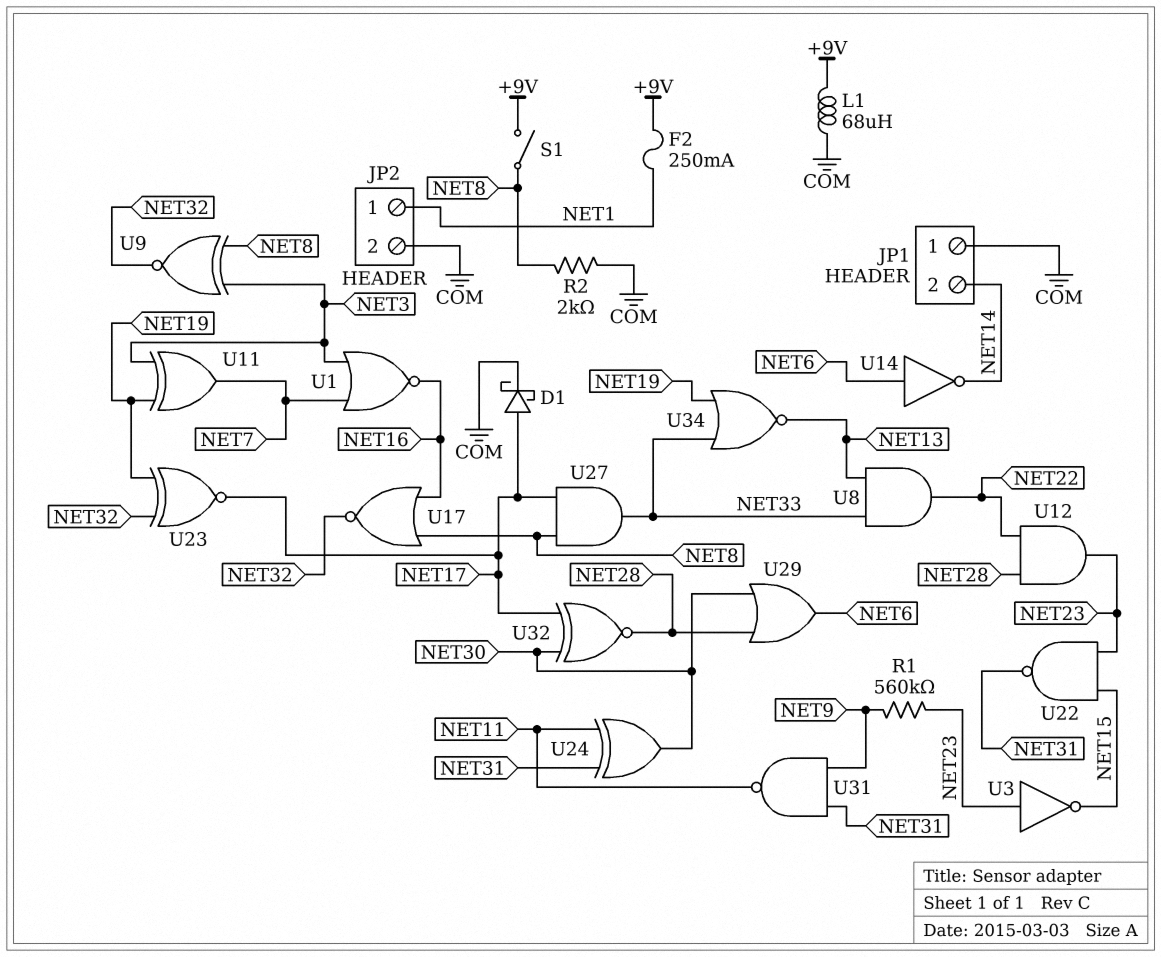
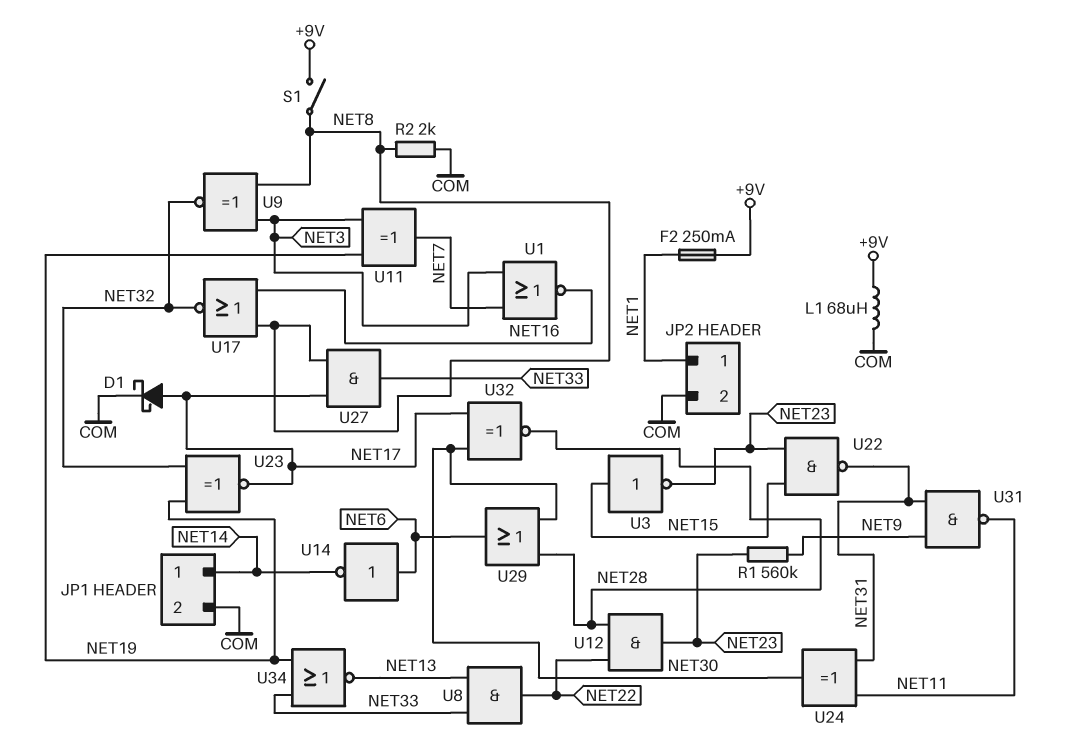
JP1 pin 1: COM -> NET14
JP1 pin 2: NET14 -> COM
U3: NOT (in NET23, out NET15) -> NOT (in NET15, out NET23)

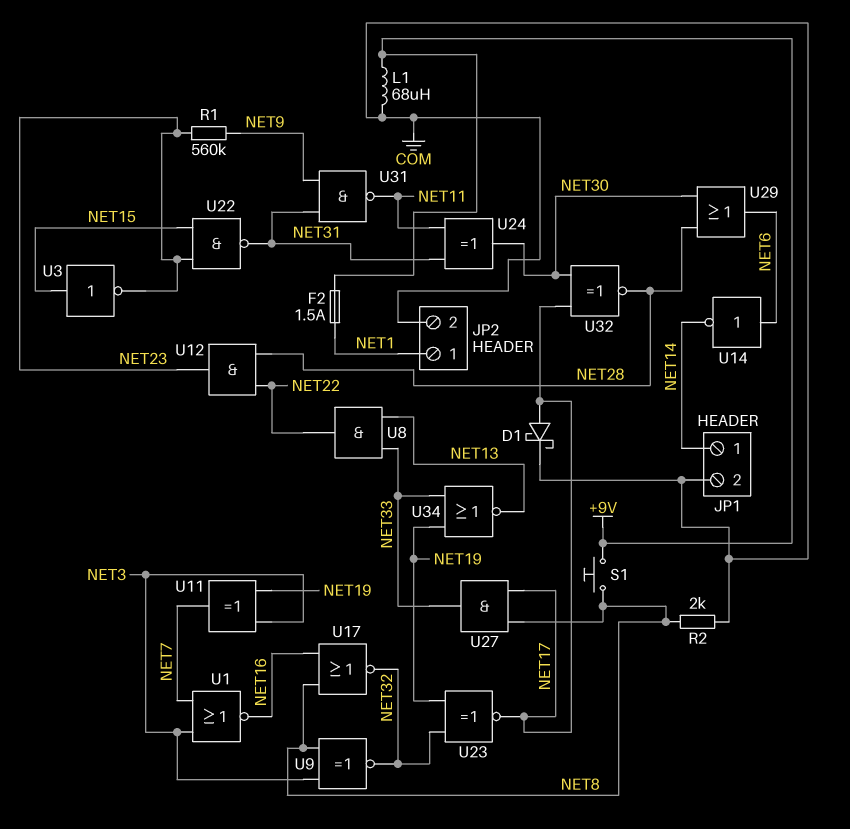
F2: 250mA (+9V, NET1) -> 1.5A (+9V, NET1)
S1: switch (+9V, NET8) -> button (+9V, NET8)

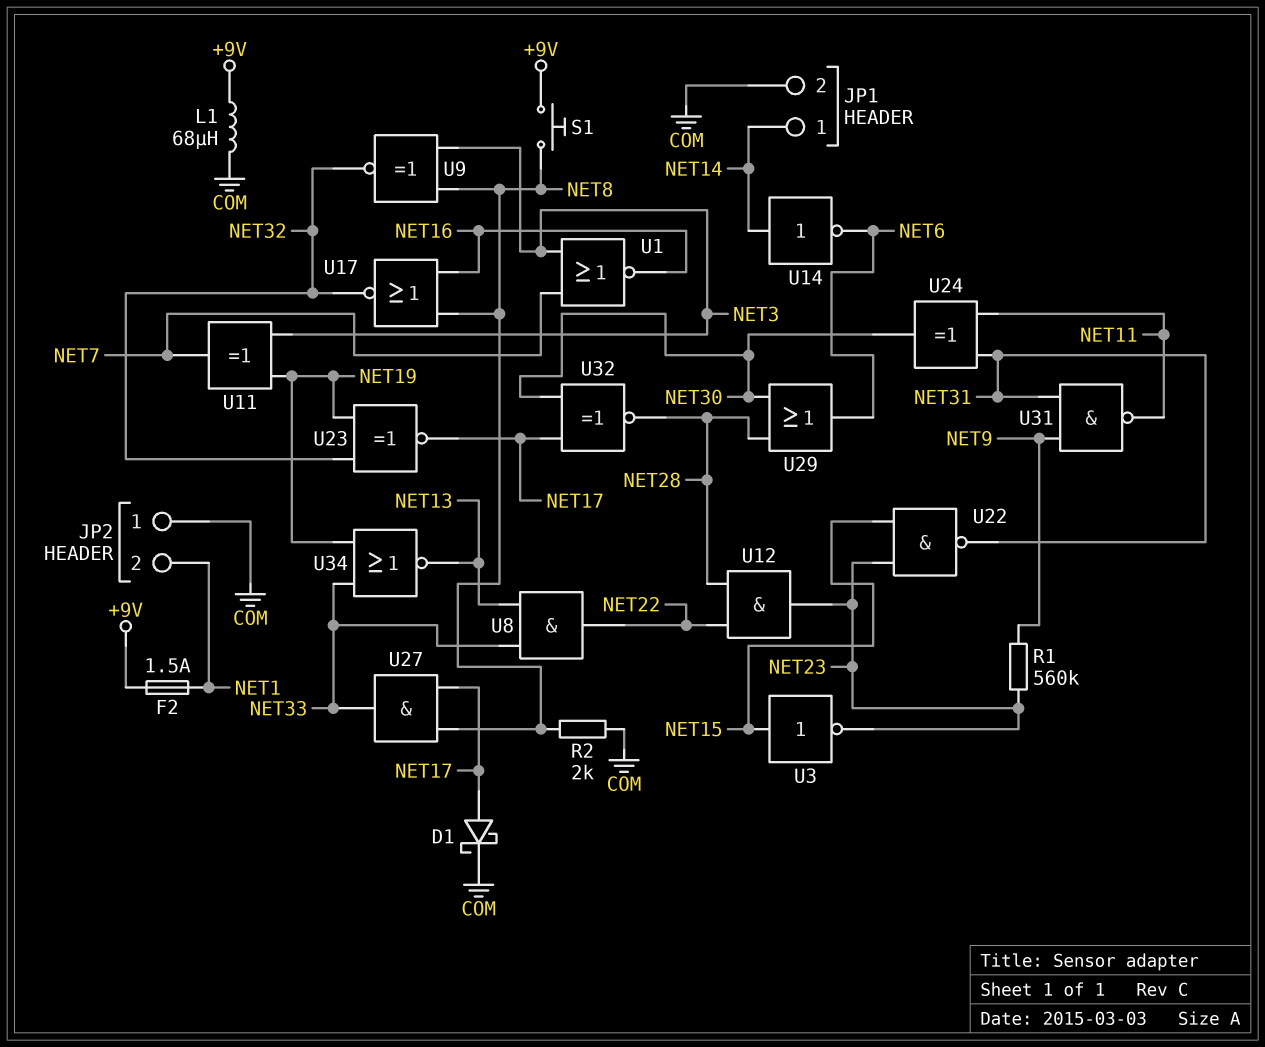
JP2 pin 1: NET1 -> COM
JP2 pin 2: COM -> NET1
U14: NOT (in NET6, out NET14) -> NOT (in NET14, out NET6)

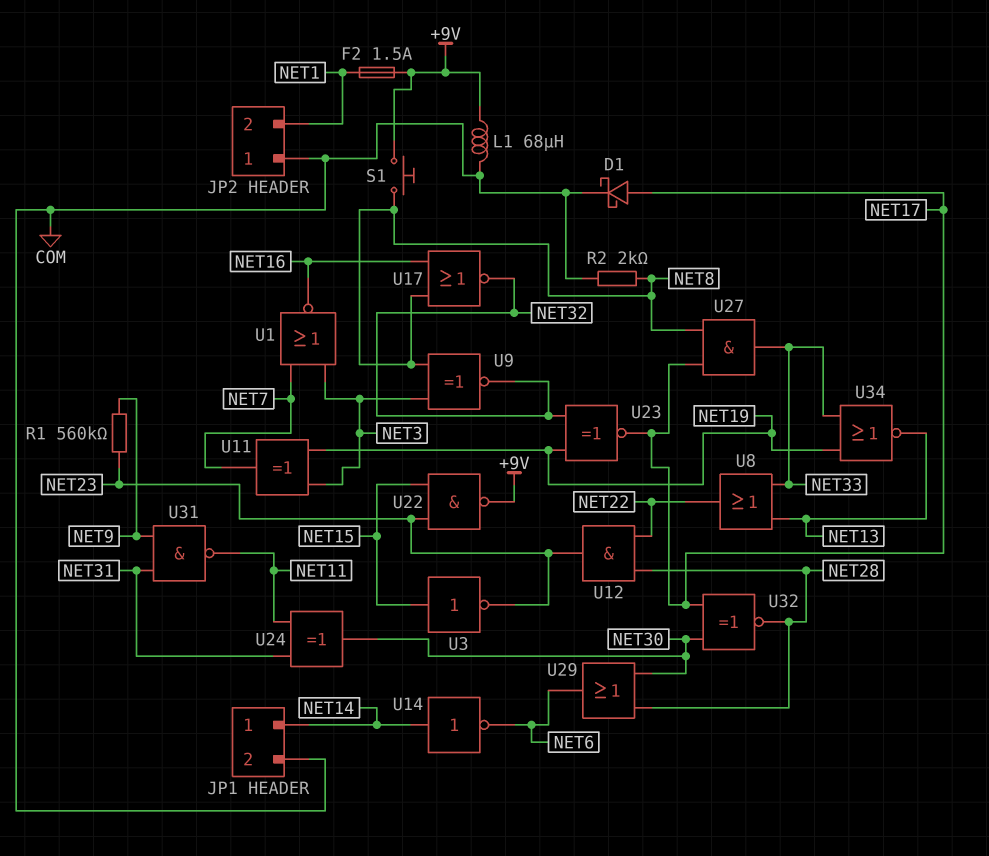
U8: AND (in NET13, in NET33, out NET22) -> OR (in NET13, in NET33, out NET22)
U22: NAND (in NET15, in NET23, out NET31) -> NAND (in NET15, in NET23, out +9V)

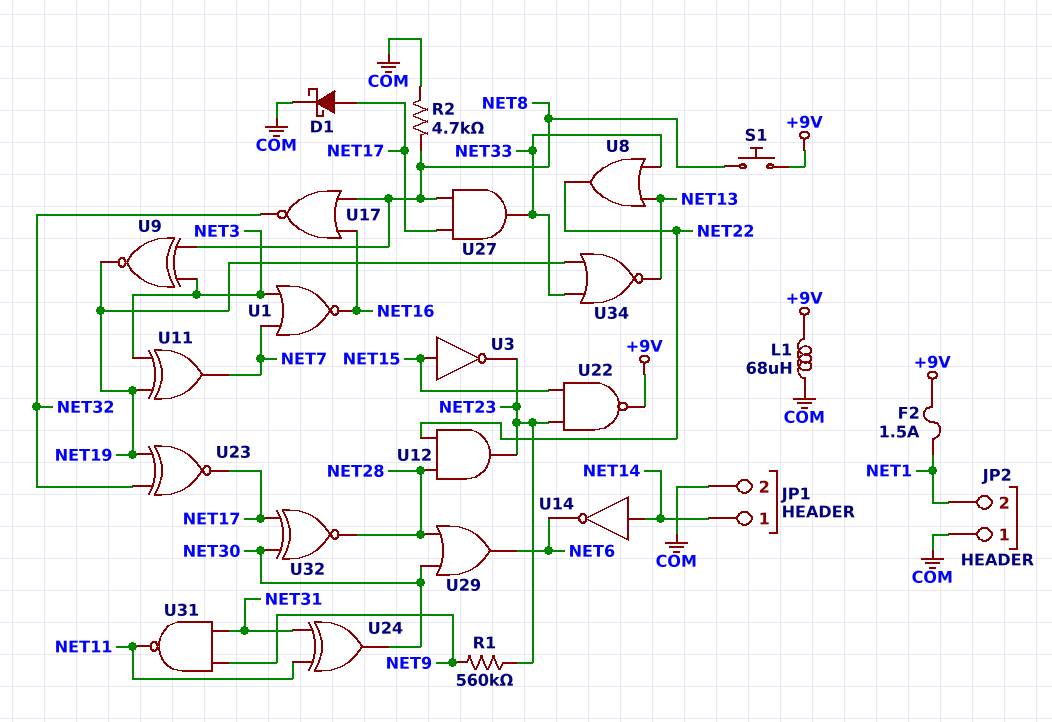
R2: 2k (COM, NET8) -> 4.7k (COM, NET8)
U9: XNOR (in NET3, in NET8, out NET32) -> XNOR (in NET3, in NET8, out NET19)

